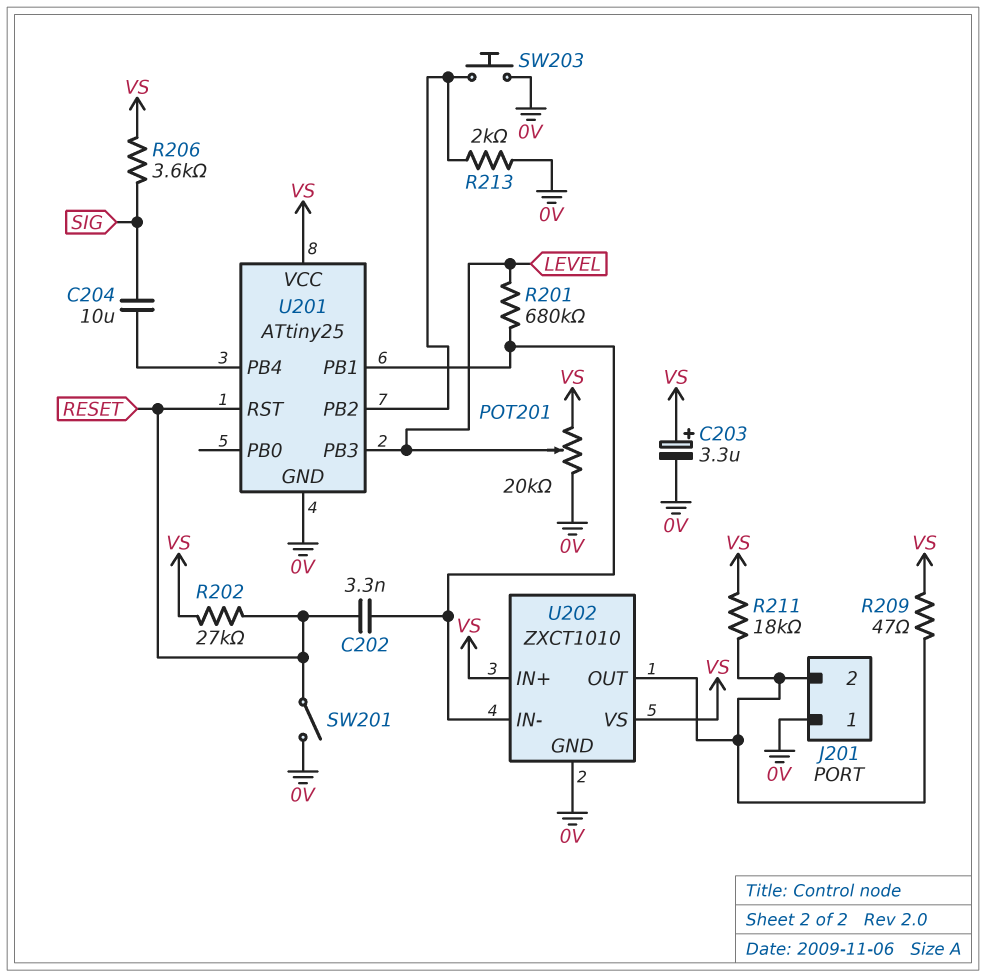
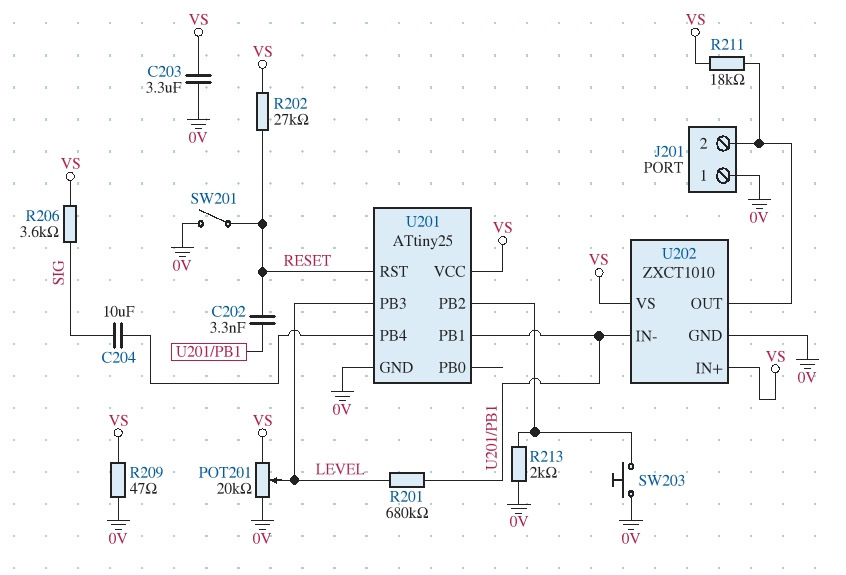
C203: 3.3uF (plus VS, minus 0V) -> 3.3uF (0V, VS)
R209: 47 (J201/2, VS) -> 47 (0V, VS)

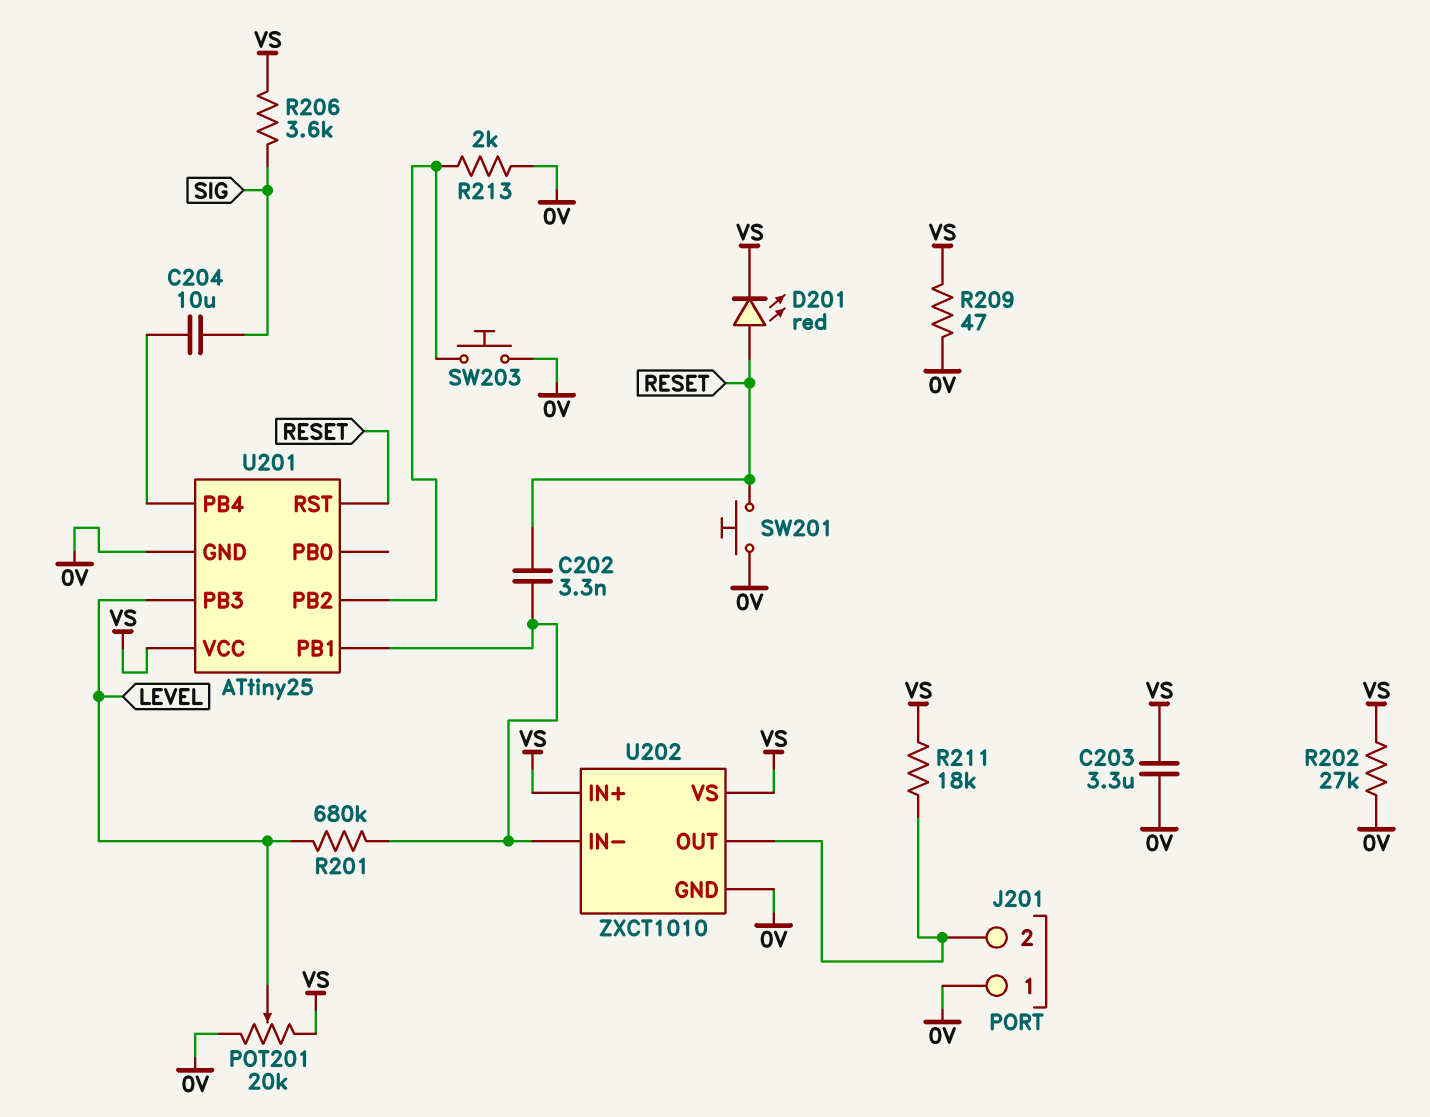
D201: none -> LED red (A RESET, K VS)
R202: 27k (RESET, VS) -> 27k (0V, VS)
SW201: switch (0V, RESET) -> button (0V, RESET)

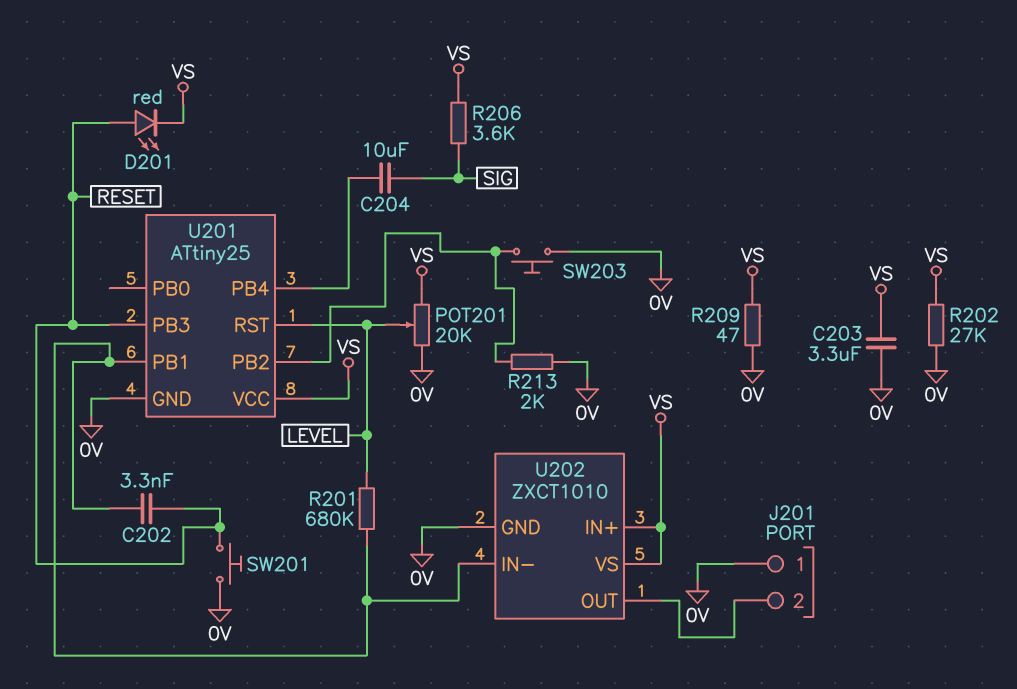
R211: 18k (J201/2, VS) -> none
U201 pin PB3: LEVEL -> RESET
U201 pin RST: RESET -> LEVEL

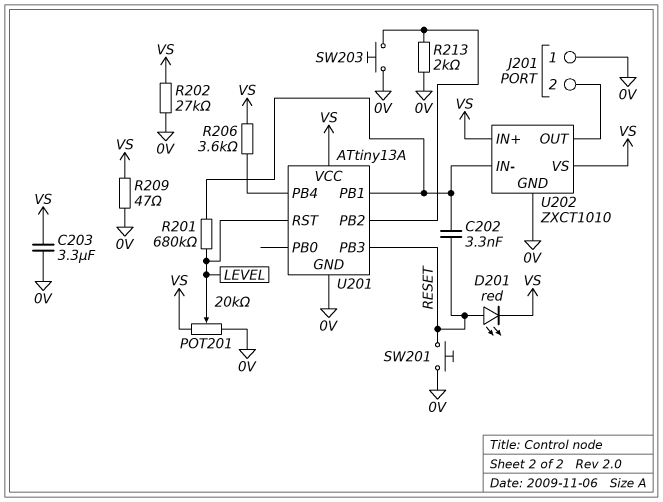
C204: 10uF (SIG, U201/PB4) -> none
R206: 3.6k (SIG, VS) -> 3.6k (U201/PB4, VS)
U201: ATtiny25 -> ATtiny13A

